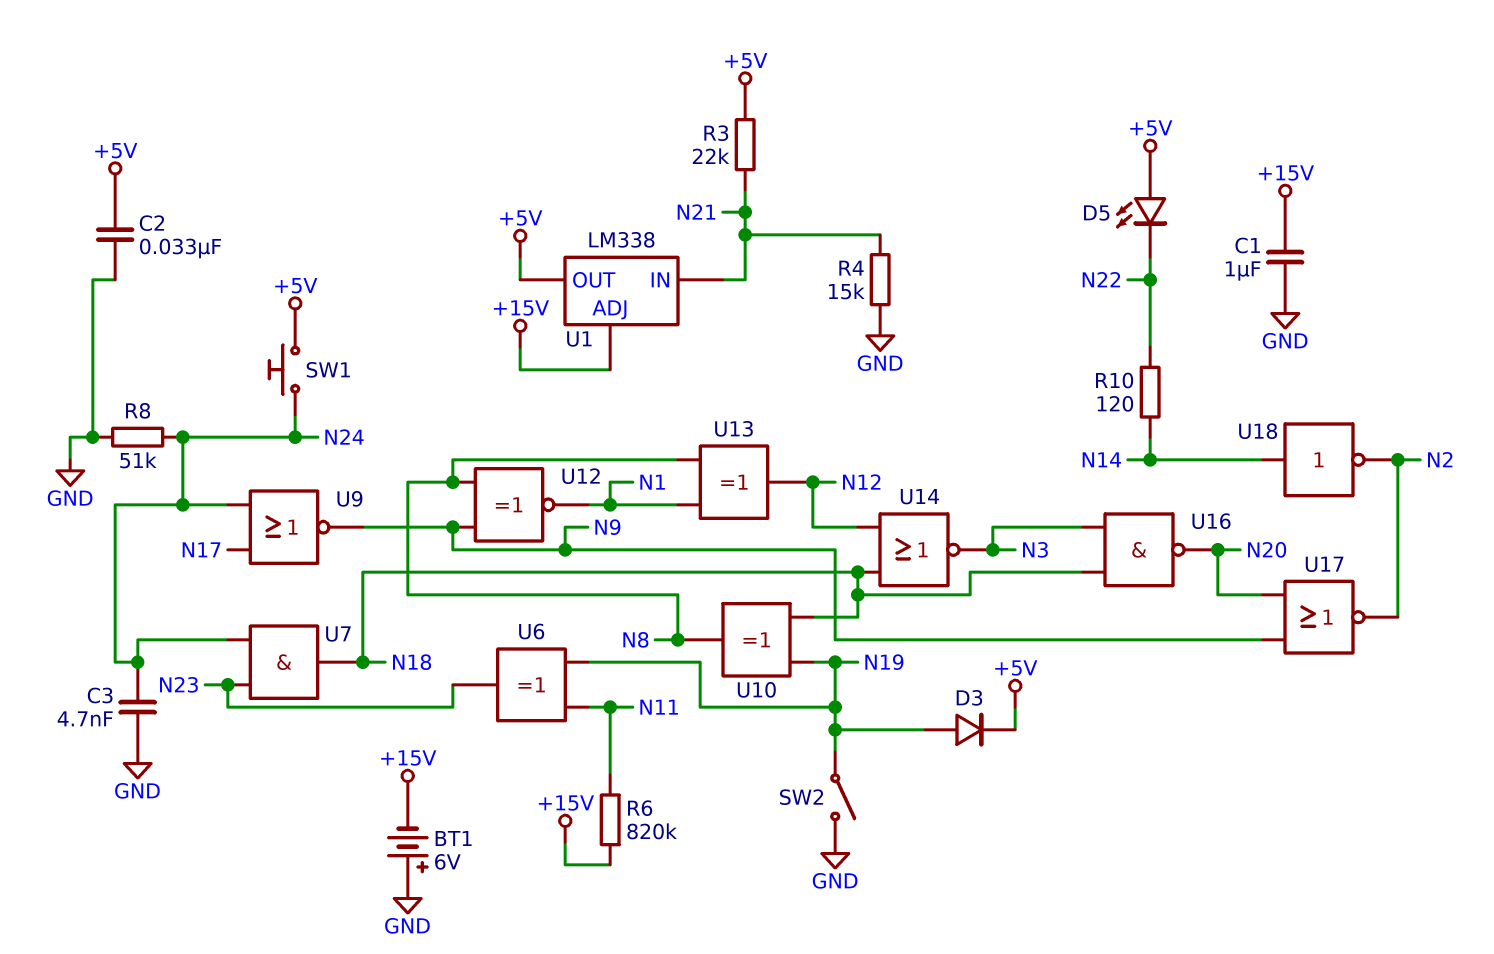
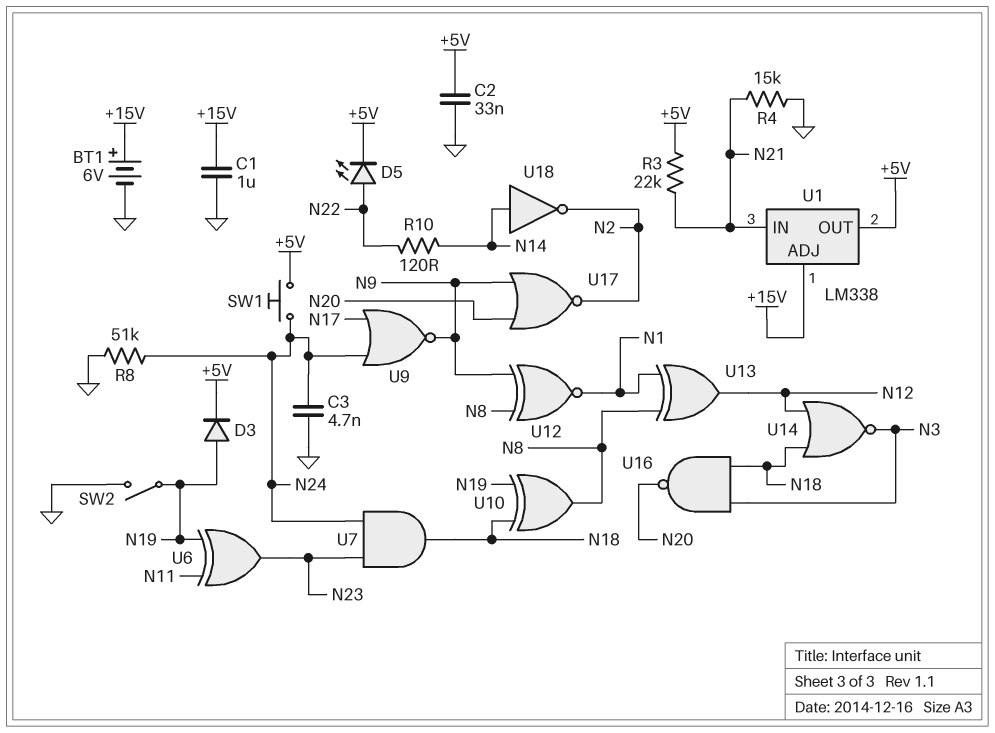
BT1: 6V (plus GND, minus +15V) -> 6V (plus +15V, minus GND)
D5: LED (A +5V, K N22) -> LED (A N22, K +5V)
R6: 820k (+15V, N11) -> none

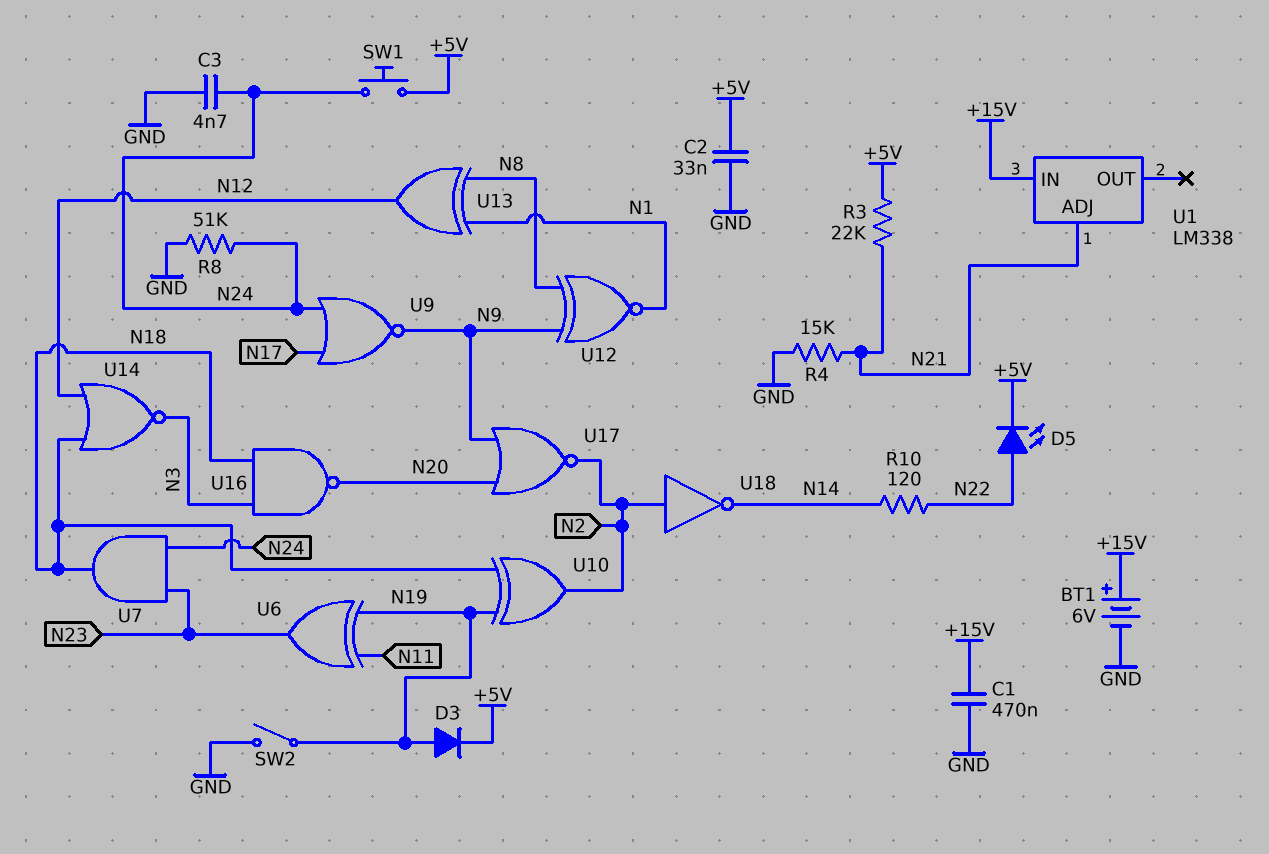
C1: 1uF (+15V, GND) -> 470nF (+15V, GND)
U1 pin ADJ: +15V -> N21
U1 pin IN: N21 -> +15V
U1 pin OUT: +5V -> none
U10: XOR (in N18, in N19, out N8) -> XOR (in N18, in N19, out N2)
U18: NOT (in N14, out N2) -> NOT (in N2, out N14)

